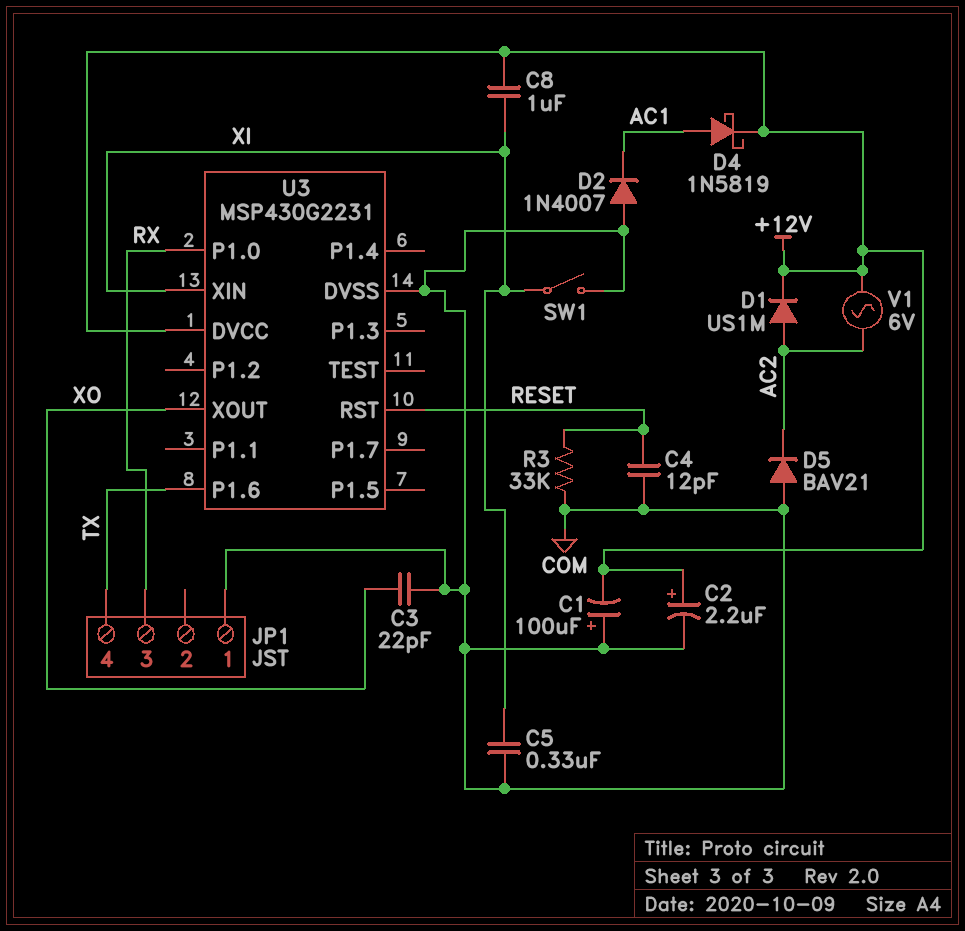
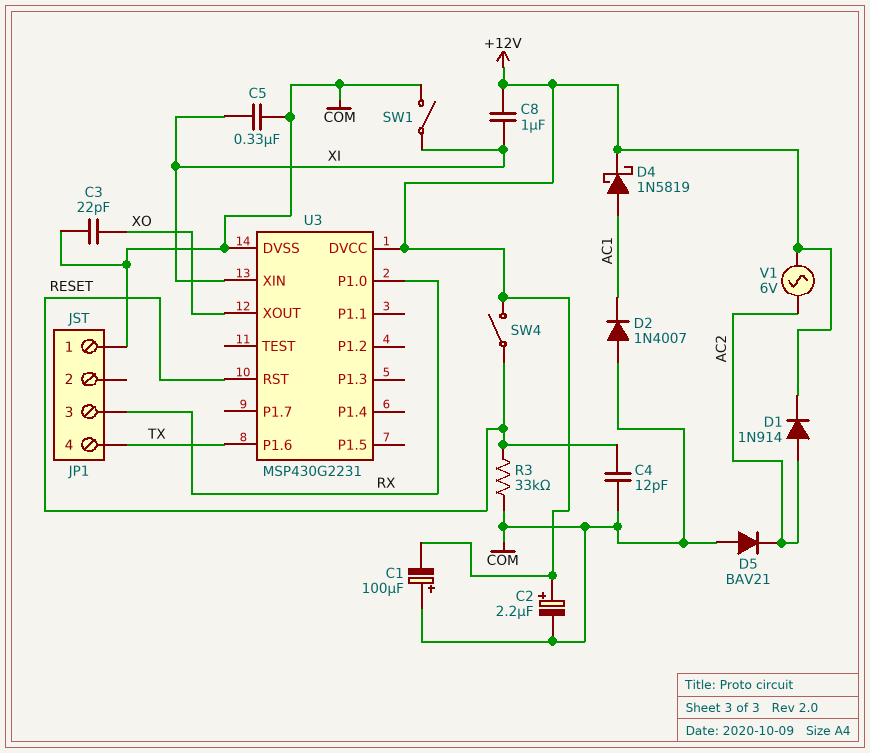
D1: diode US1M (A AC2, K +12V) -> diode 1N914 (A AC2, K +12V)
SW4: none -> switch (+12V, RESET)

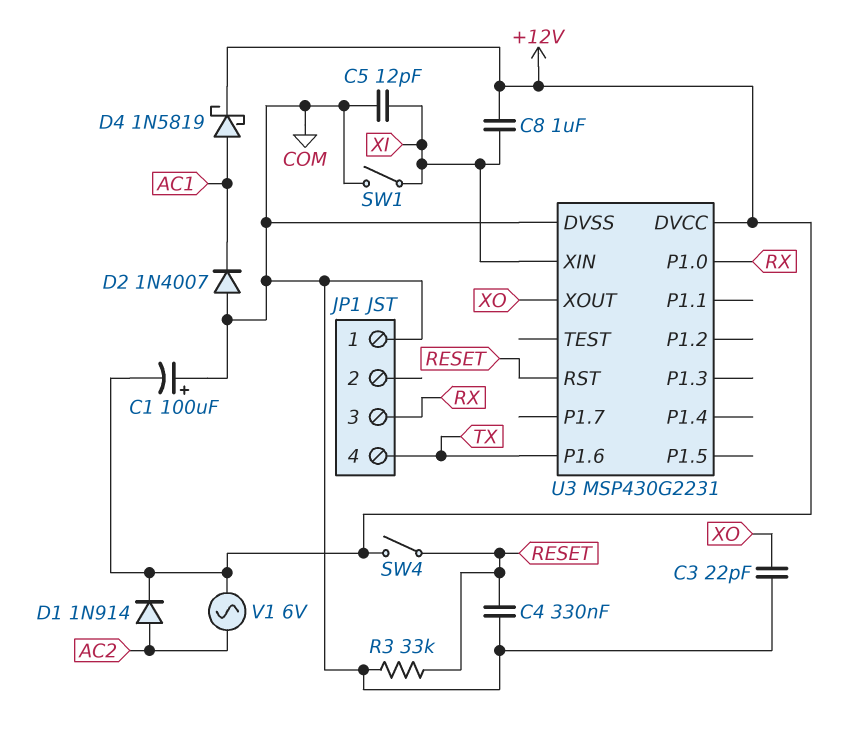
C2: 2.2uF (plus +12V, minus COM) -> none
C4: 12pF (COM, RESET) -> 330nF (COM, RESET)
C5: 330nF (COM, XI) -> 12pF (COM, XI)
D5: diode BAV21 (A COM, K AC2) -> none

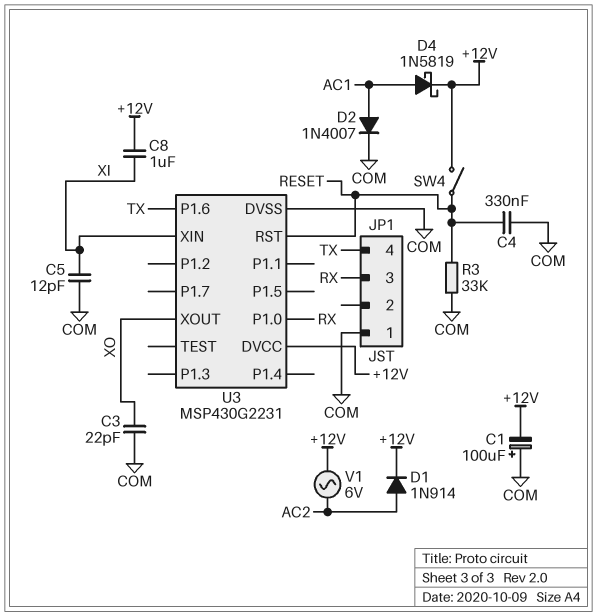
D2: diode 1N4007 (A COM, K AC1) -> diode 1N4007 (A AC1, K COM)
SW1: switch (COM, XI) -> none

